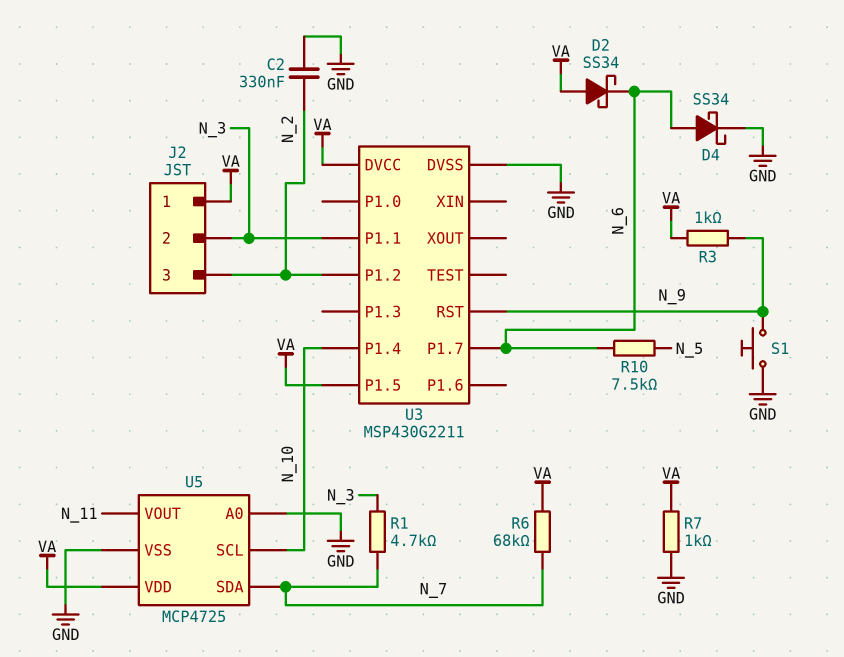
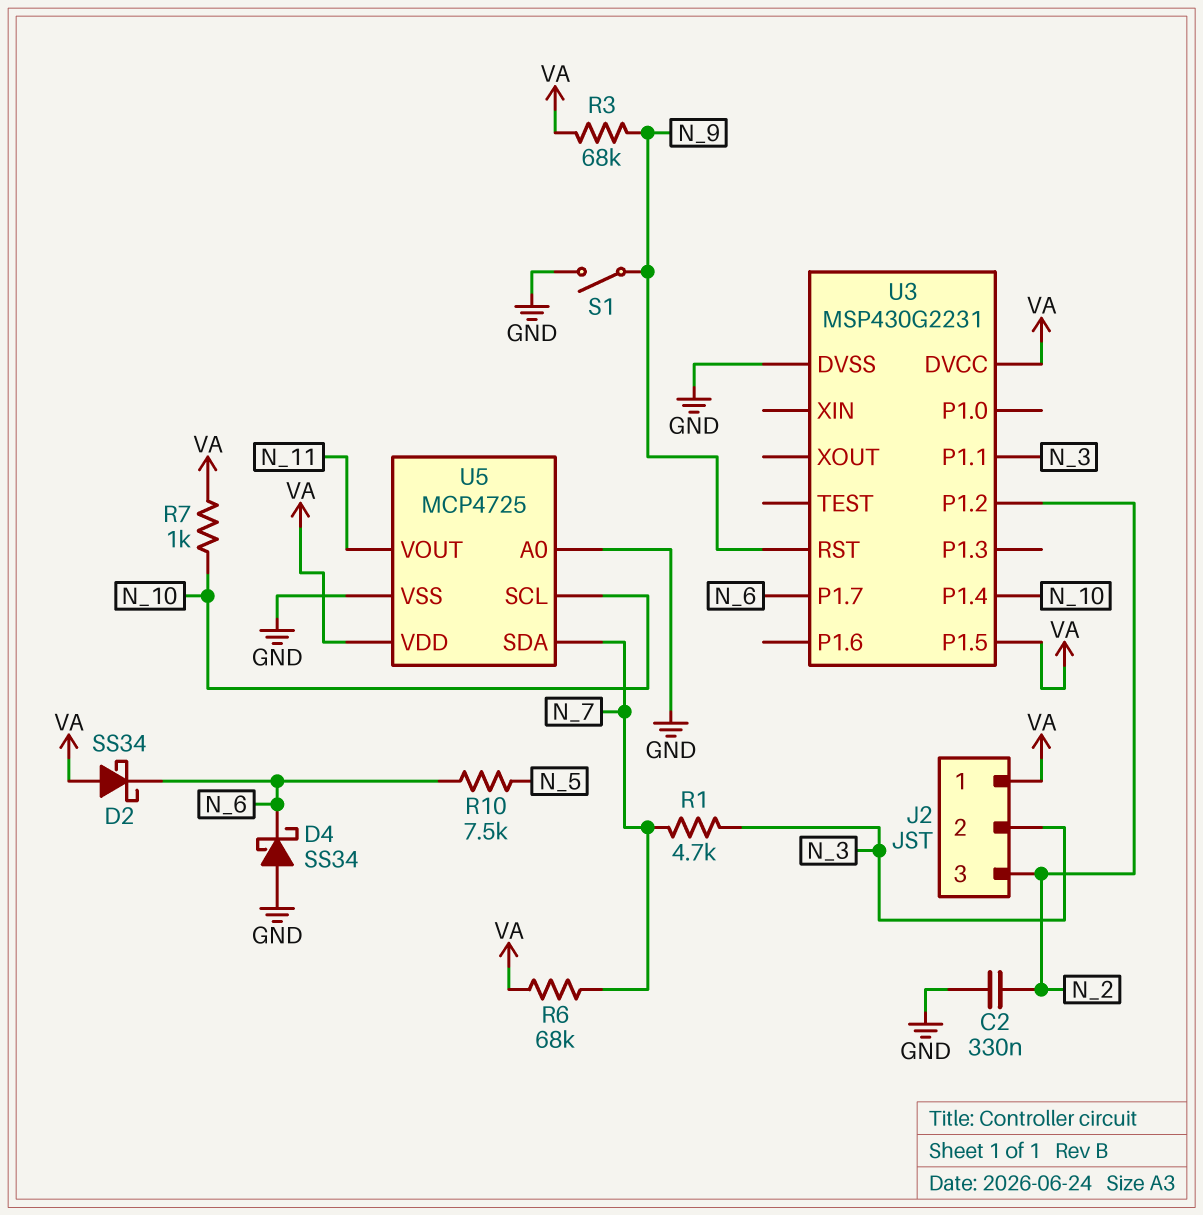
D4: schottky SS34 (A N_6, K GND) -> schottky SS34 (A GND, K N_6)
R3: 1k (N_9, VA) -> 68k (N_9, VA)
R7: 1k (GND, VA) -> 1k (N_10, VA)
S1: button (GND, N_9) -> switch (GND, N_9)
U3: MSP430G2211 -> MSP430G2231

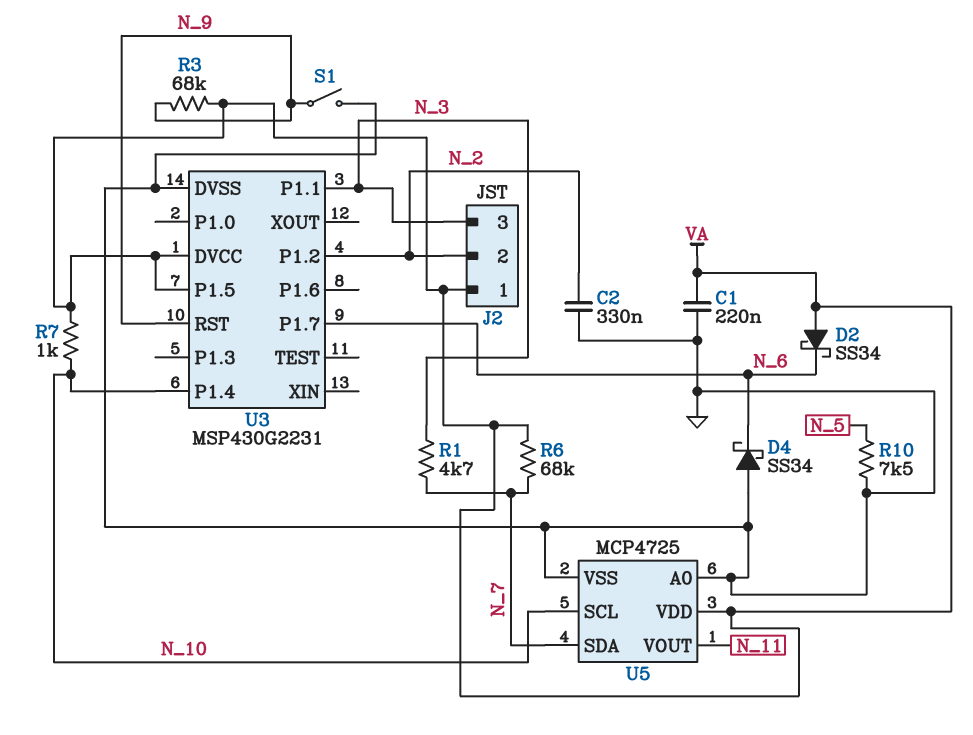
C1: none -> 220nF (GND, VA)
J2 pin 2: N_3 -> N_2
J2 pin 3: N_2 -> N_3
R10: 7.5k (N_5, N_6) -> 7.5k (GND, N_5)

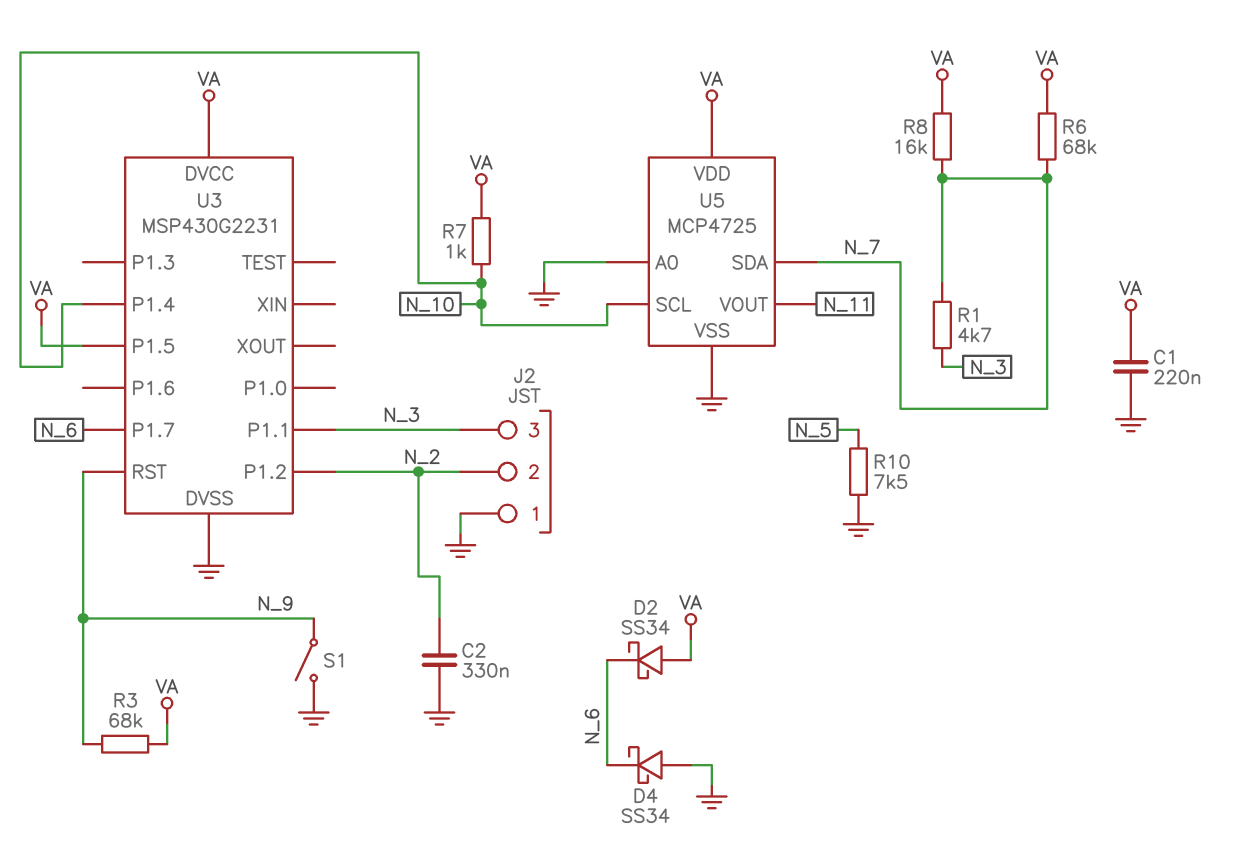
J2 pin 1: VA -> GND
R8: none -> 16k (N_7, VA)

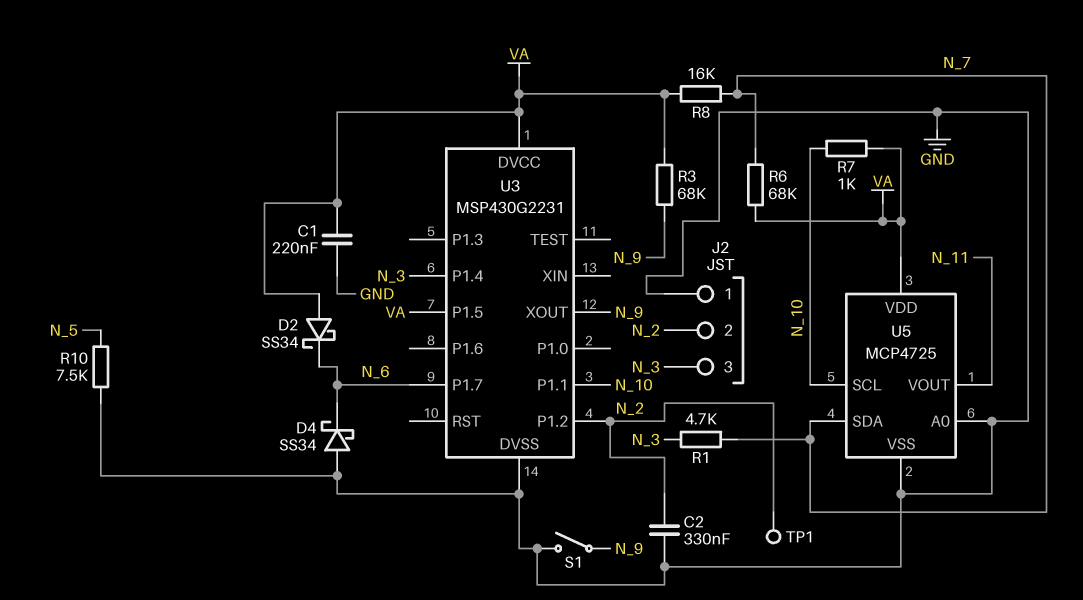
TP1: none -> test point (N_2)
U3 pin P1.1: N_3 -> N_10
U3 pin P1.4: N_10 -> N_3
U3 pin RST: N_9 -> none
U3 pin XOUT: none -> N_9

